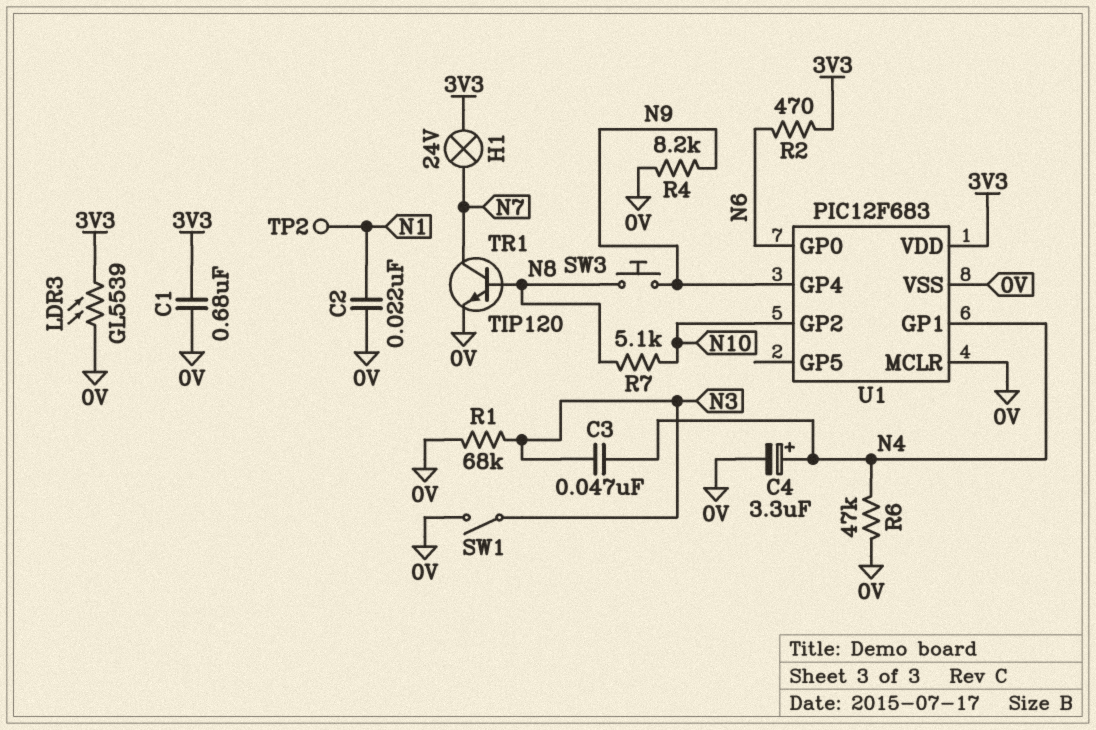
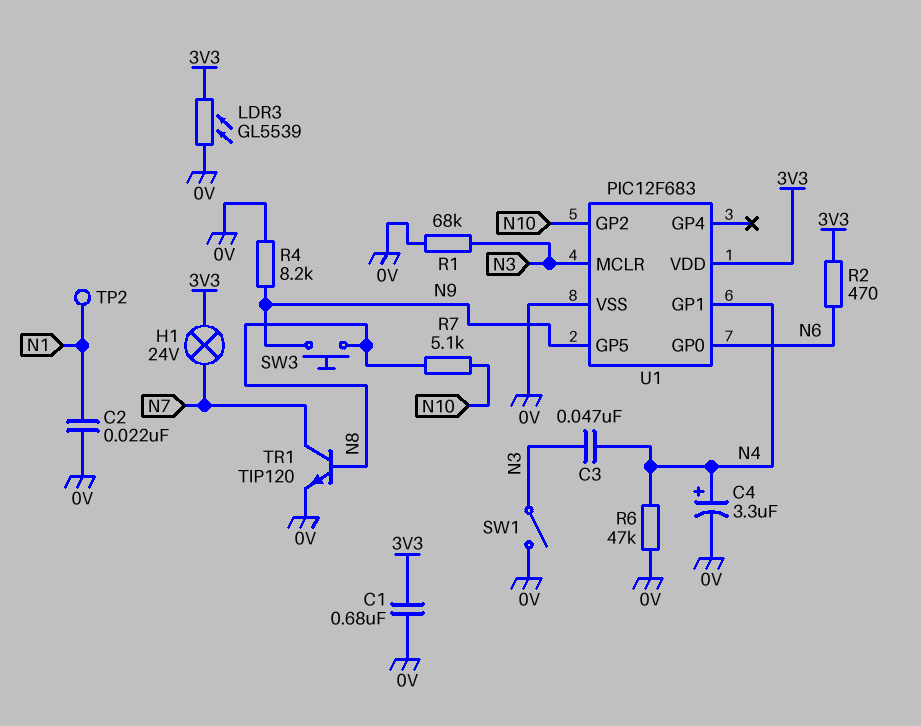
U1 pin GP4: N9 -> none
U1 pin GP5: none -> N9
U1 pin MCLR: 0V -> N3

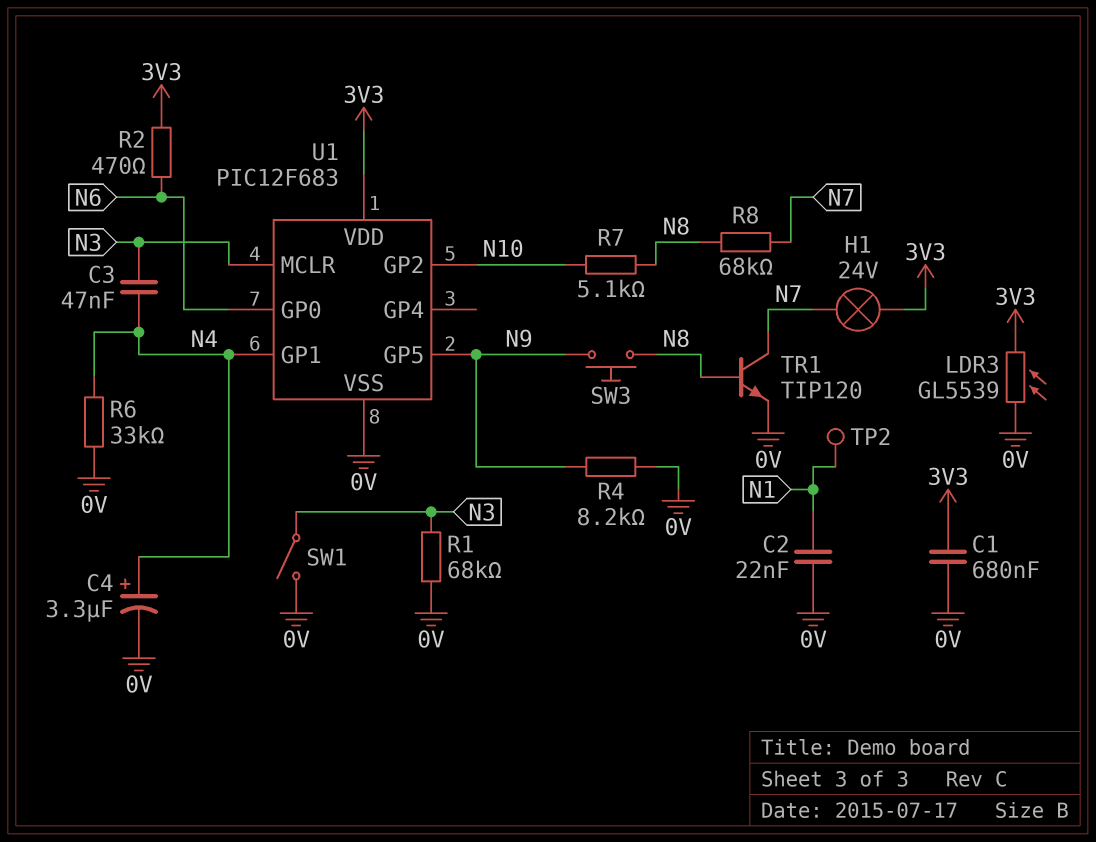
R6: 47k (0V, N4) -> 33k (0V, N4)
R8: none -> 68k (N7, N8)

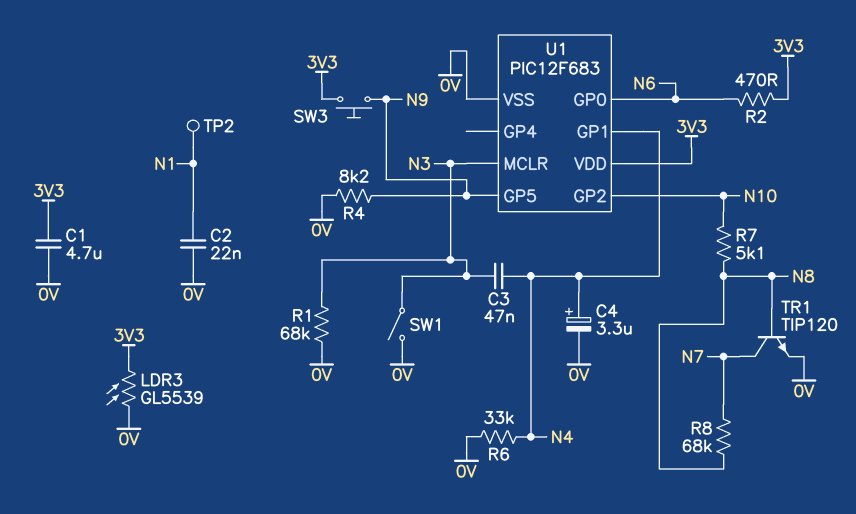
C1: 680nF (0V, 3V3) -> 4.7uF (0V, 3V3)
H1: lamp 24V (3V3, N7) -> none
SW3: button (N8, N9) -> button (3V3, N9)

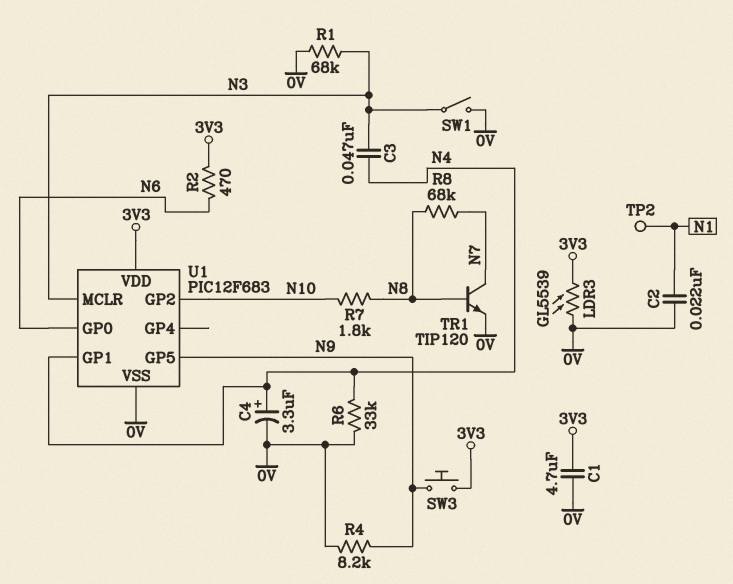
R7: 5.1k (N8, N10) -> 1.8k (N8, N10)

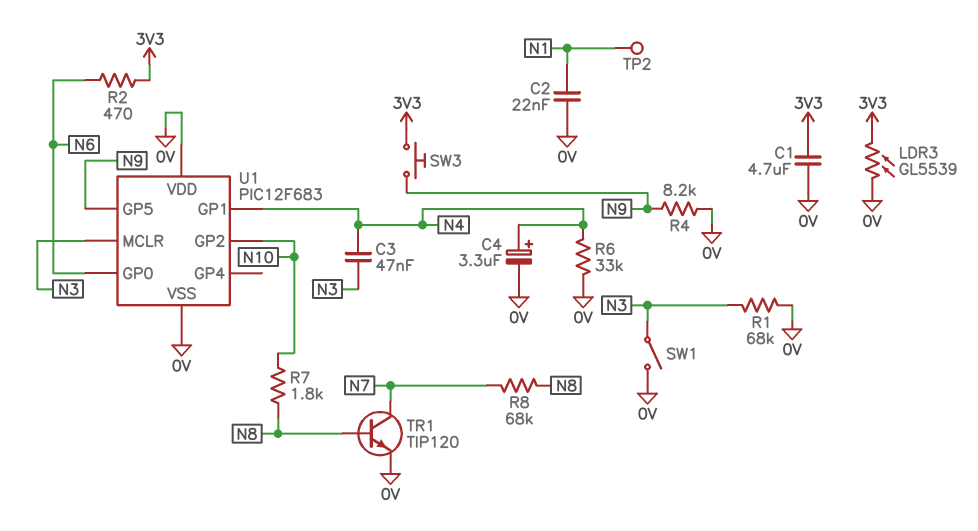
U1 pin VDD: 3V3 -> 0V

